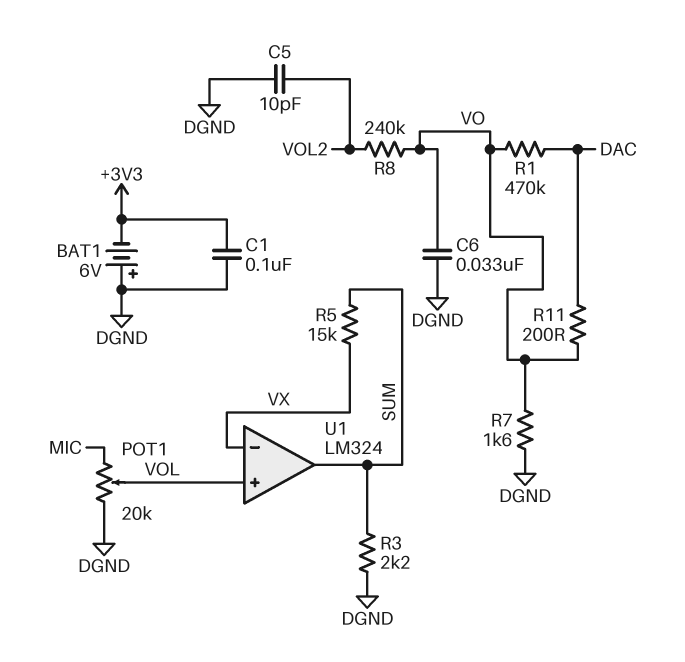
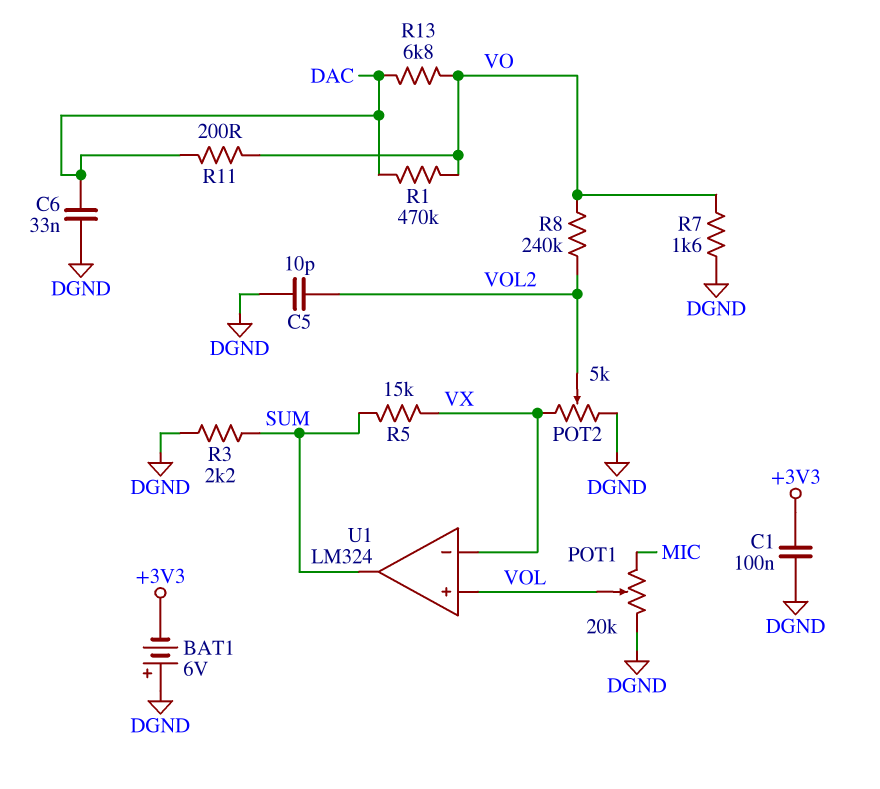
C6: 33nF (DGND, VO) -> 33nF (DAC, DGND)
POT2: none -> 5k (DGND, VX, wiper VOL2)
R13: none -> 6.8k (DAC, VO)

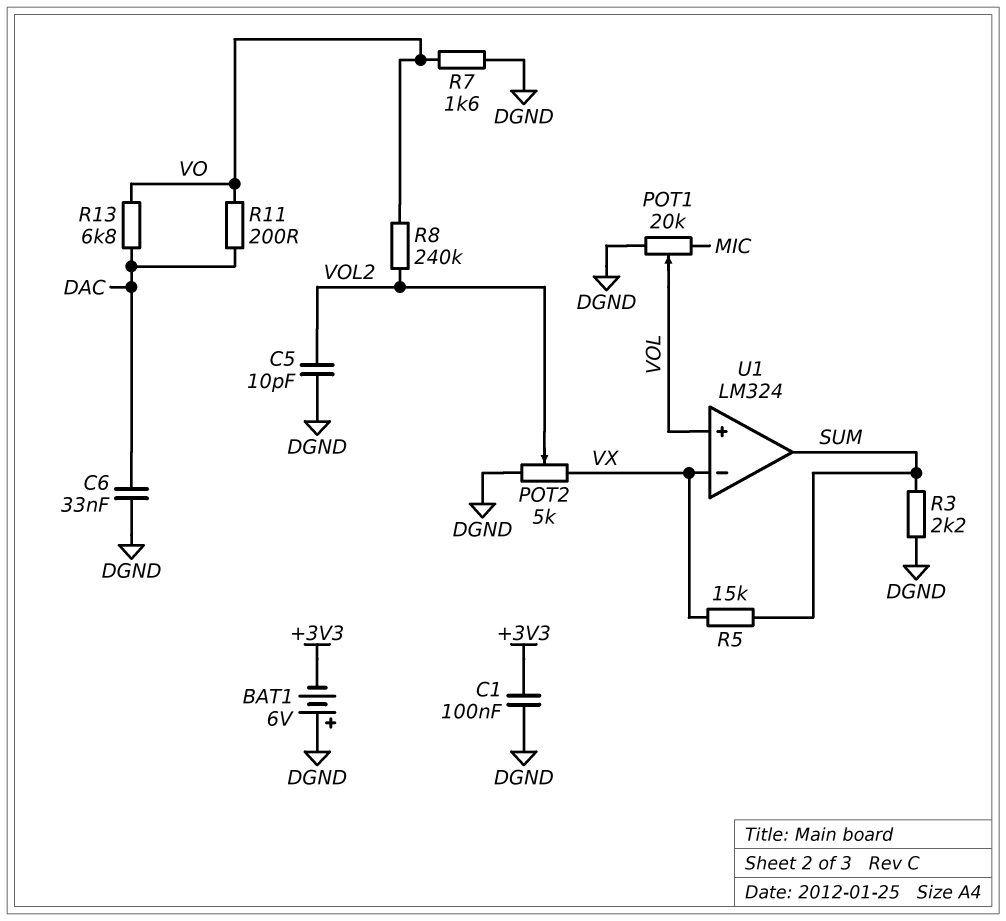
R1: 470k (DAC, VO) -> none

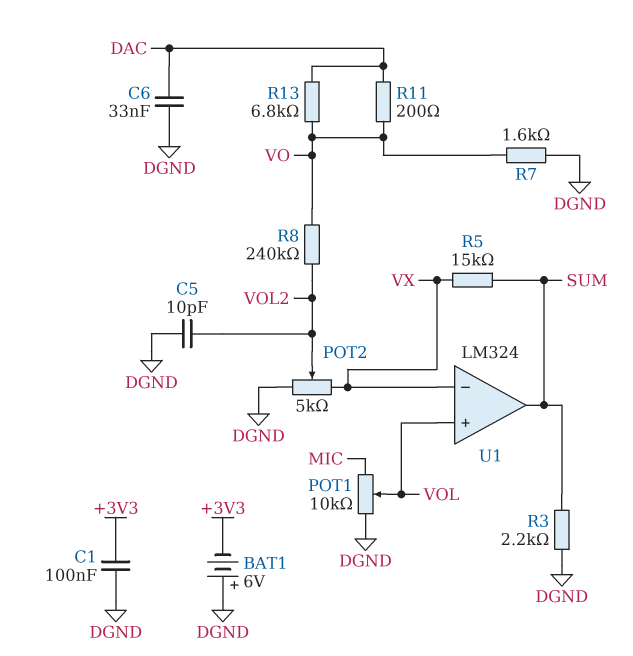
POT1: 20k (DGND, MIC, wiper VOL) -> 10k (DGND, MIC, wiper VOL)

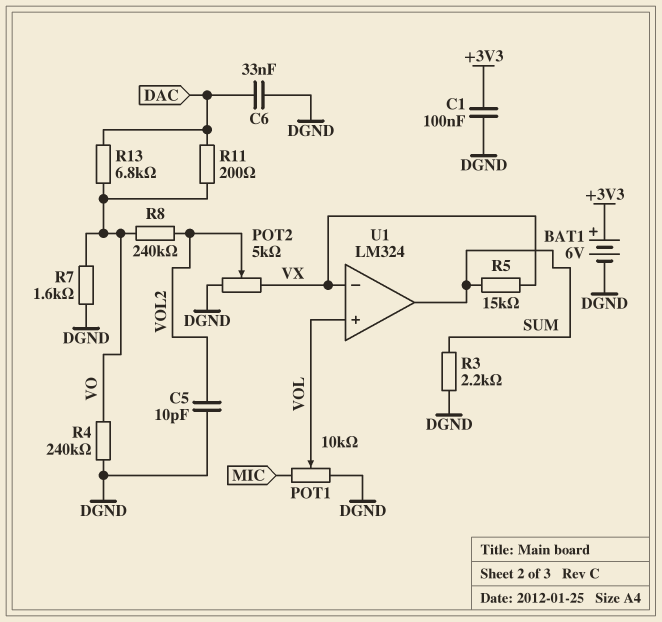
BAT1: 6V (plus DGND, minus +3V3) -> 6V (plus +3V3, minus DGND)
R4: none -> 240k (DGND, VO)

